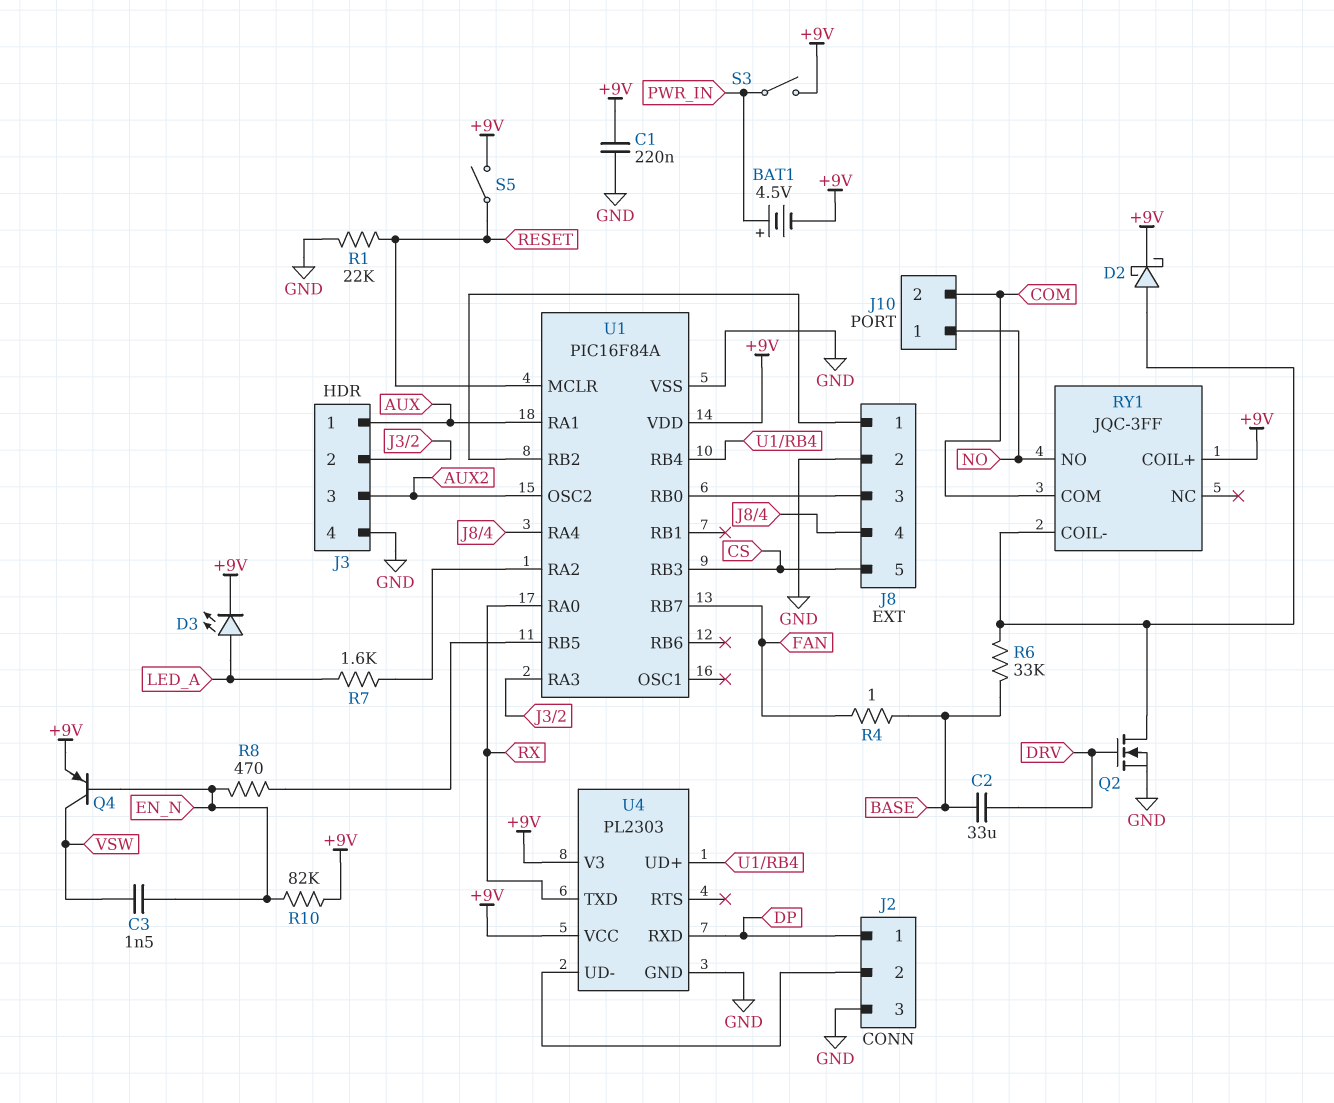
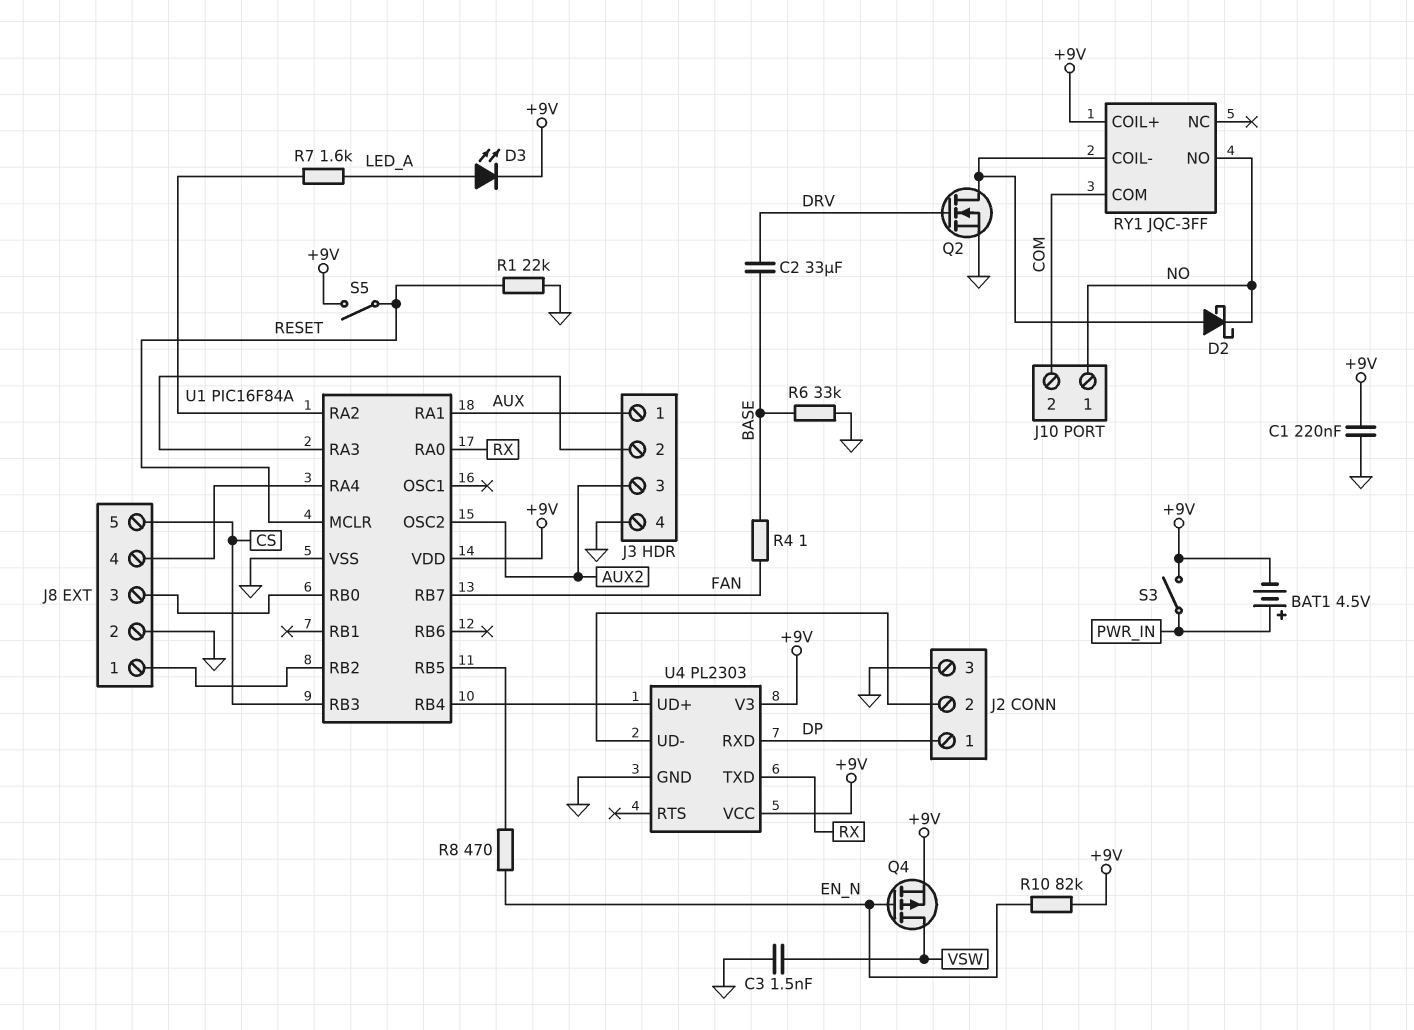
C3: 1.5nF (EN_N, VSW) -> 1.5nF (GND, VSW)
D2: schottky (A RY1/COIL-, K +9V) -> schottky (A RY1/COIL-, K NO)
Q4: PNP (B EN_N, C VSW, E +9V) -> PMOS (G EN_N, D VSW, S +9V)
R6: 33k (BASE, RY1/COIL-) -> 33k (BASE, GND)

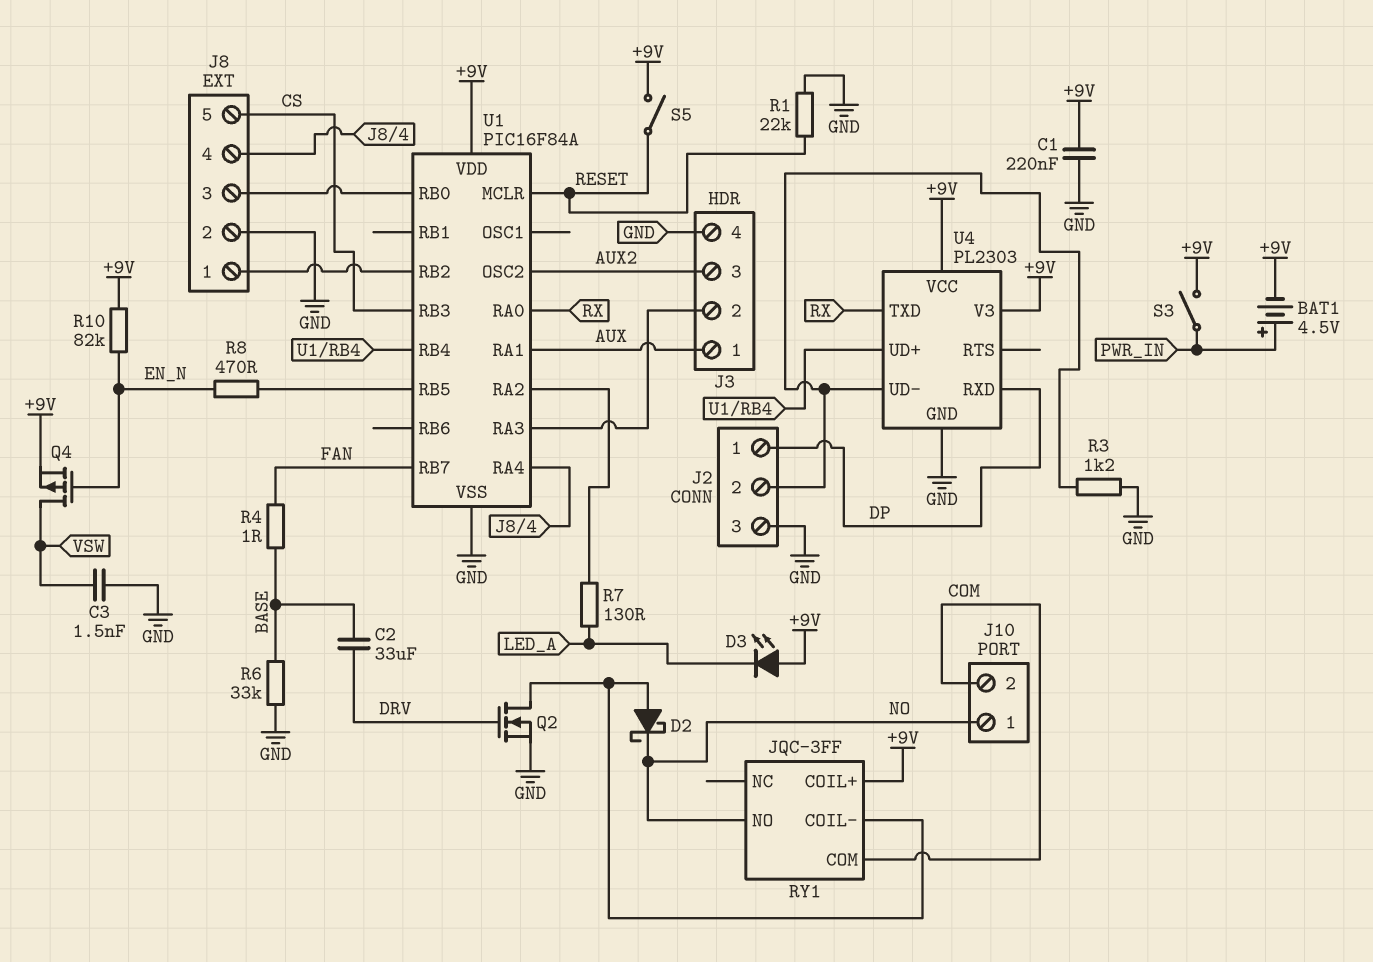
D3: LED (A LED_A, K +9V) -> LED (A +9V, K LED_A)
R3: none -> 1.2k (GND, J2/2)
R7: 1.6k (LED_A, U1/RA2) -> 130 (LED_A, U1/RA2)

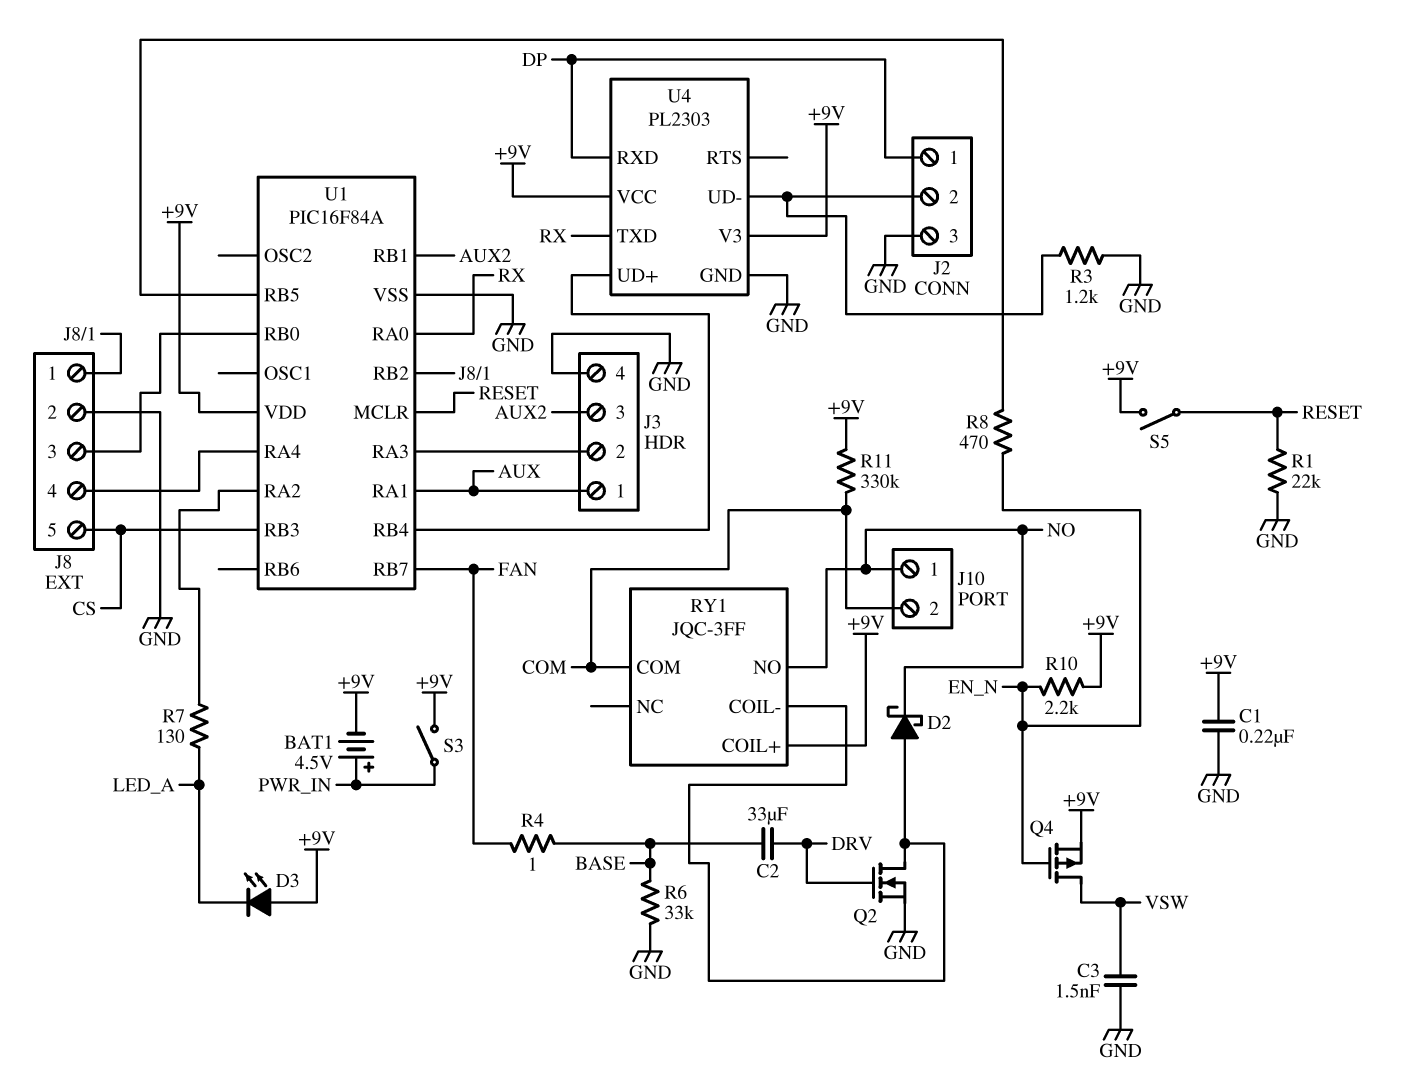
R10: 82k (+9V, EN_N) -> 2.2k (+9V, EN_N)
R11: none -> 330k (+9V, COM)
U1 pin OSC2: AUX2 -> none
U1 pin RB1: none -> AUX2

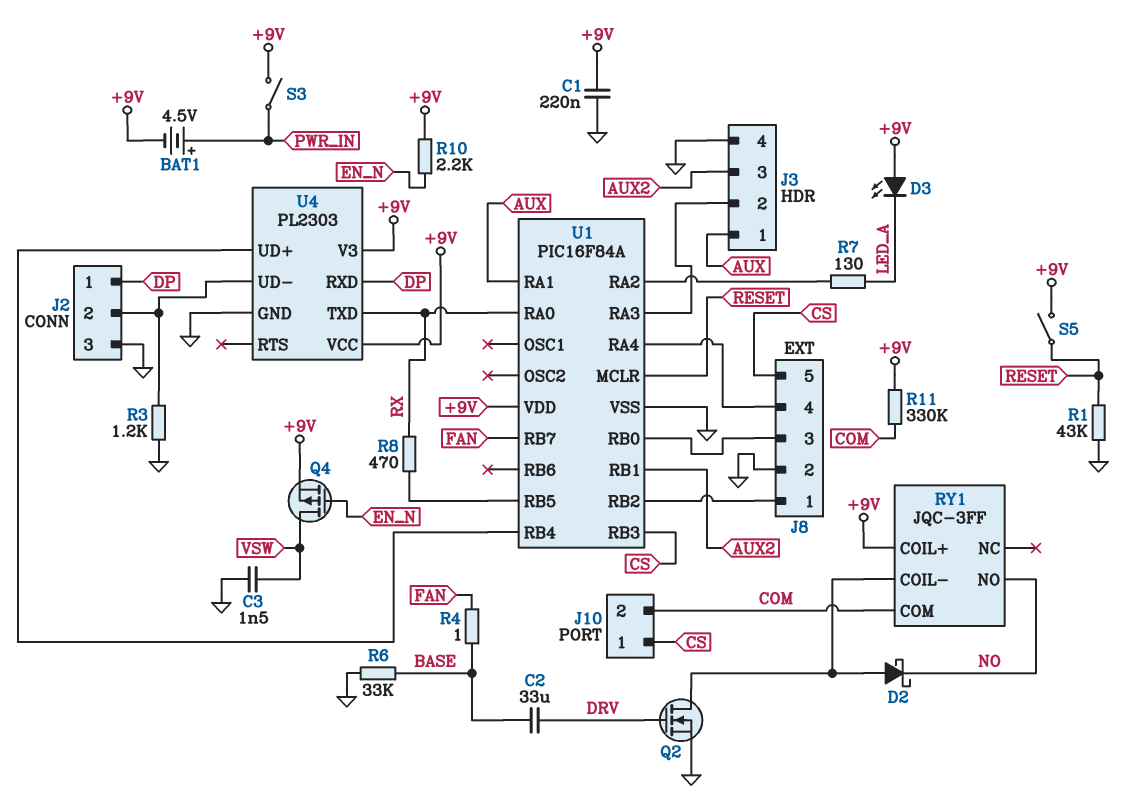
J10 pin 1: NO -> CS
R1: 22k (GND, RESET) -> 43k (GND, RESET)
R8: 470 (EN_N, U1/RB5) -> 470 (RX, U1/RB5)

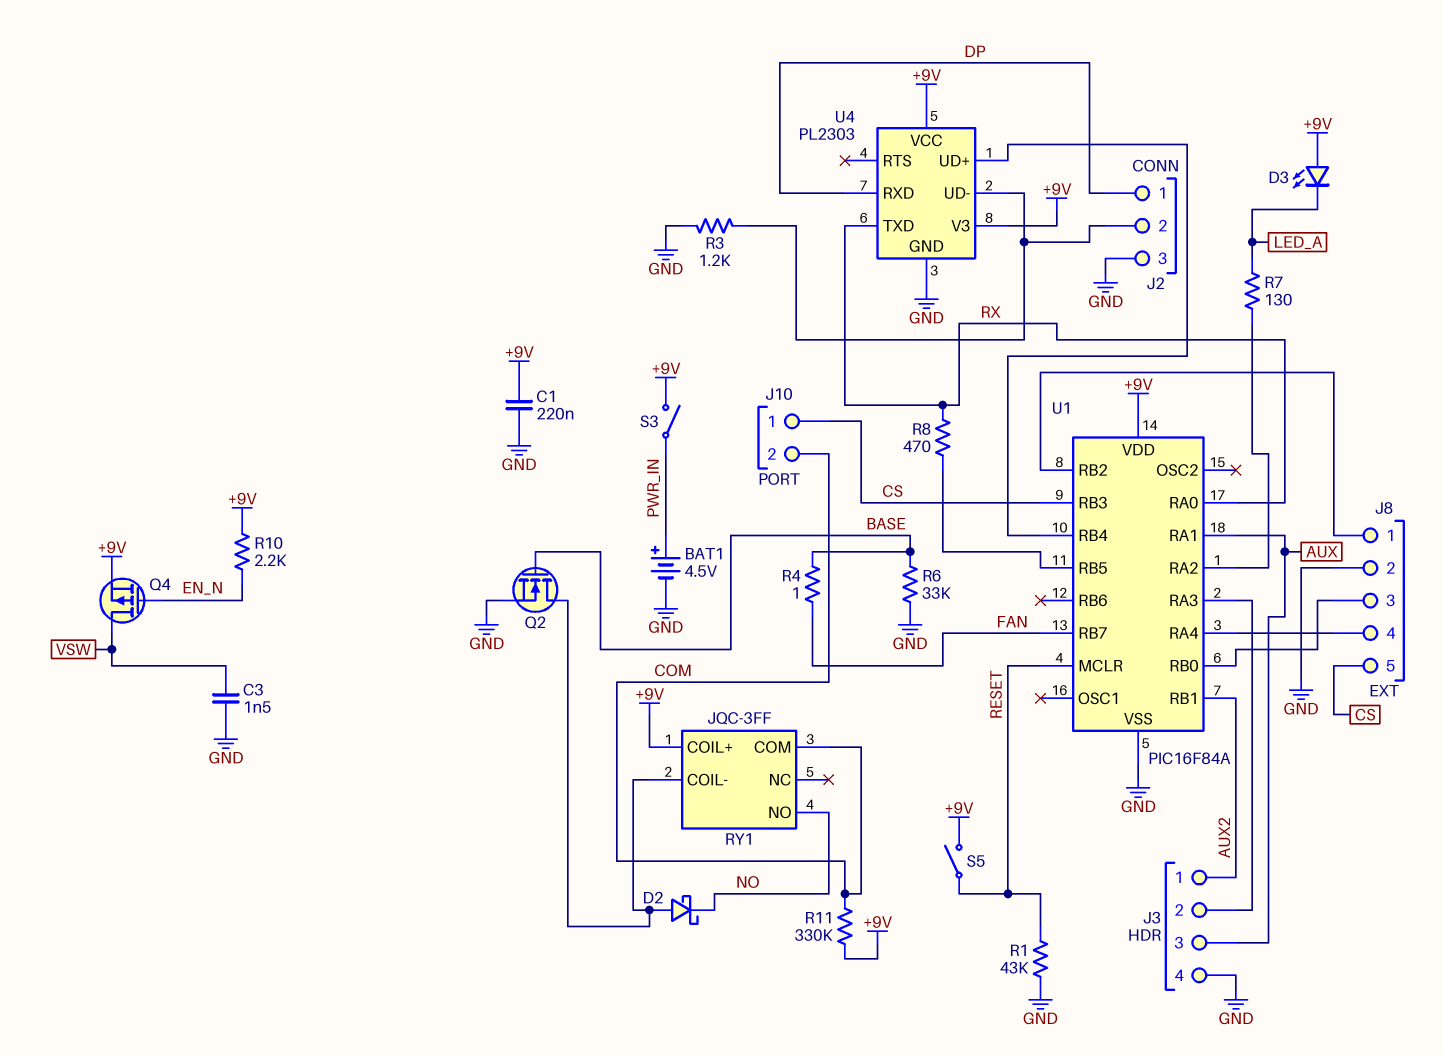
BAT1: 4.5V (plus PWR_IN, minus +9V) -> 4.5V (plus PWR_IN, minus GND)
C2: 33uF (BASE, DRV) -> none
J3 pin 1: AUX -> AUX2
J3 pin 3: AUX2 -> AUX
Q2: NMOS (G DRV, D RY1/COIL-, S GND) -> NMOS (G BASE, D RY1/COIL-, S GND)

